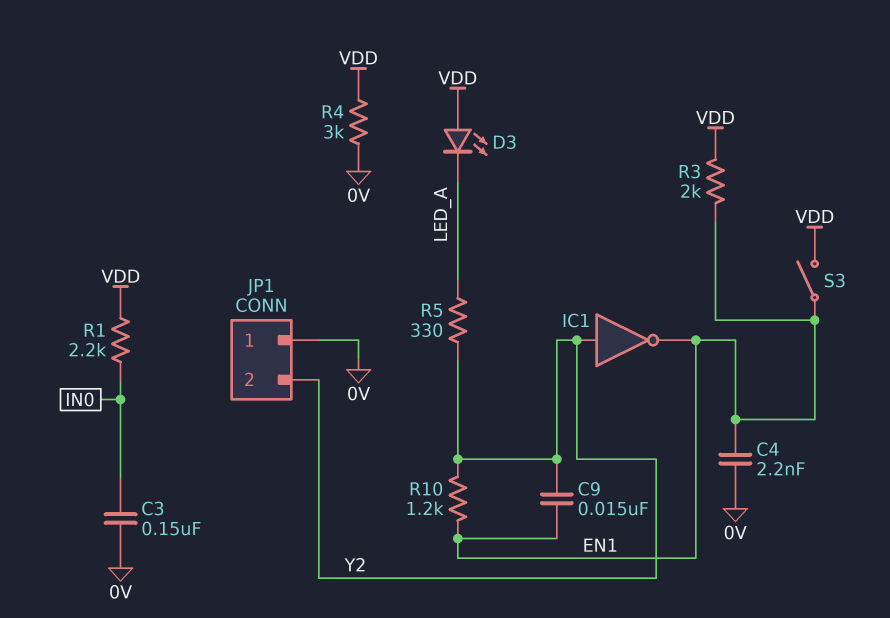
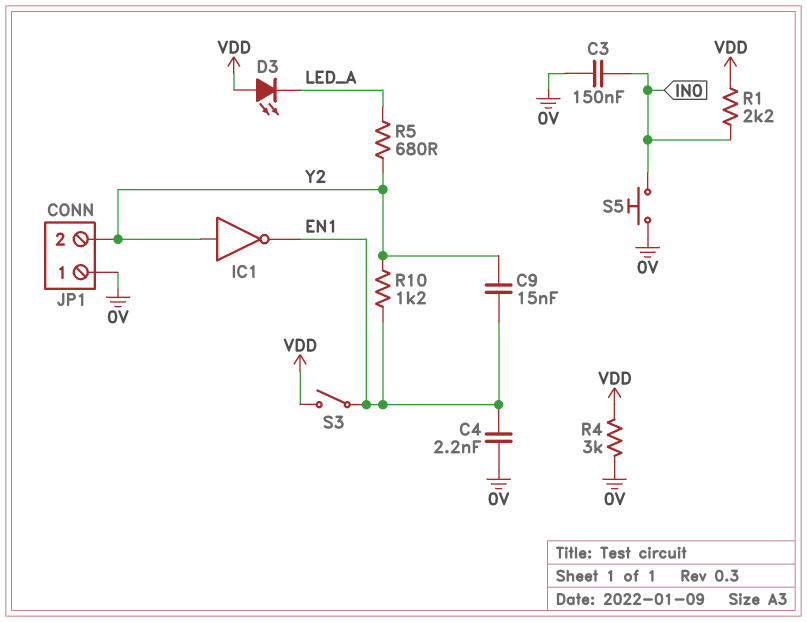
R3: 2k (EN1, VDD) -> none
R5: 330 (LED_A, Y2) -> 680 (LED_A, Y2)
S5: none -> button (0V, IN0)

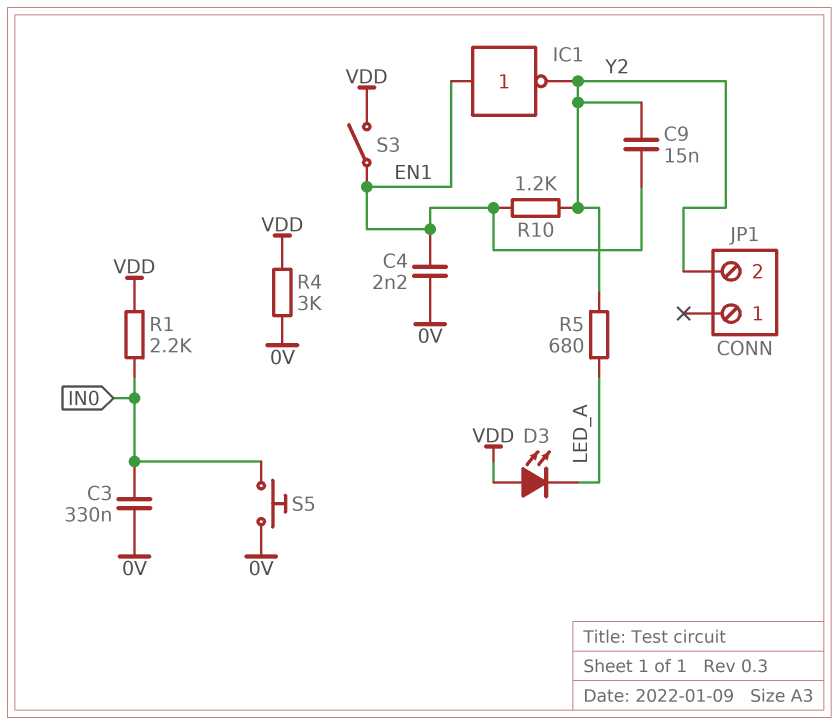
C3: 150nF (0V, IN0) -> 330nF (0V, IN0)
IC1: NOT (in Y2, out EN1) -> NOT (in EN1, out Y2)
JP1 pin 1: 0V -> none

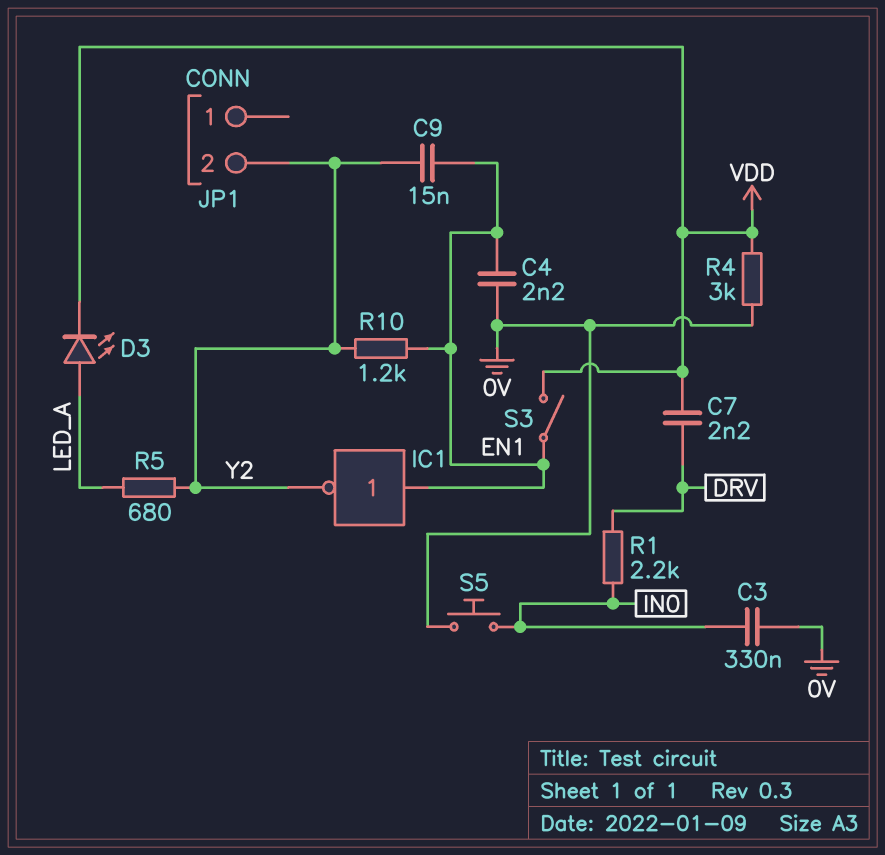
C7: none -> 2.2nF (DRV, VDD)
D3: LED (A VDD, K LED_A) -> LED (A LED_A, K VDD)
R1: 2.2k (IN0, VDD) -> 2.2k (DRV, IN0)

